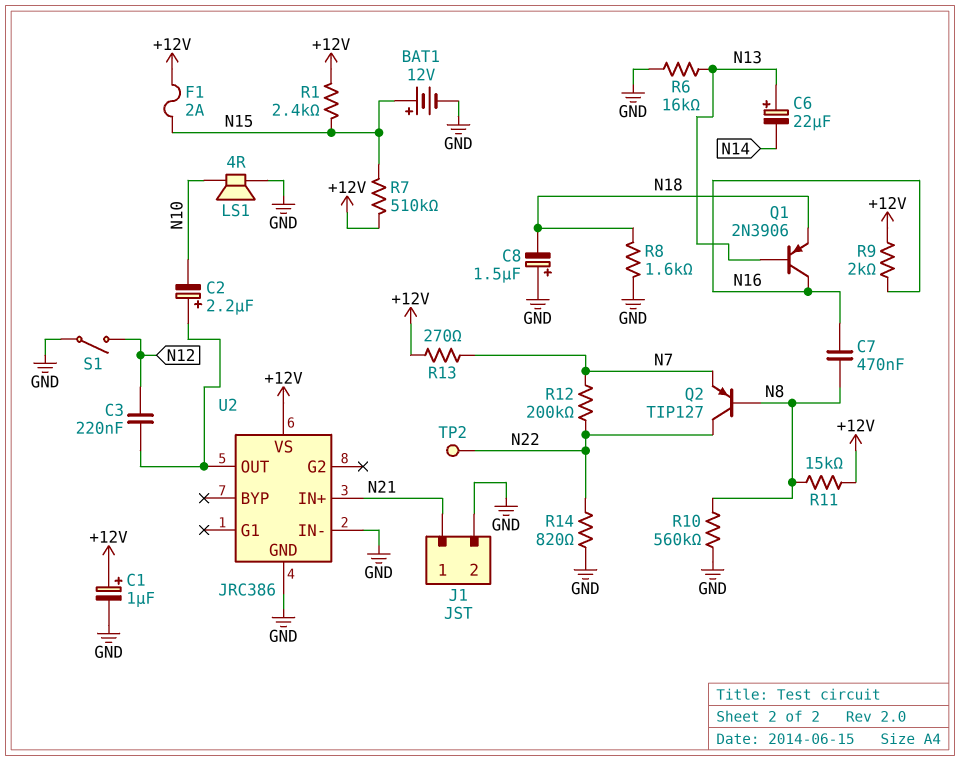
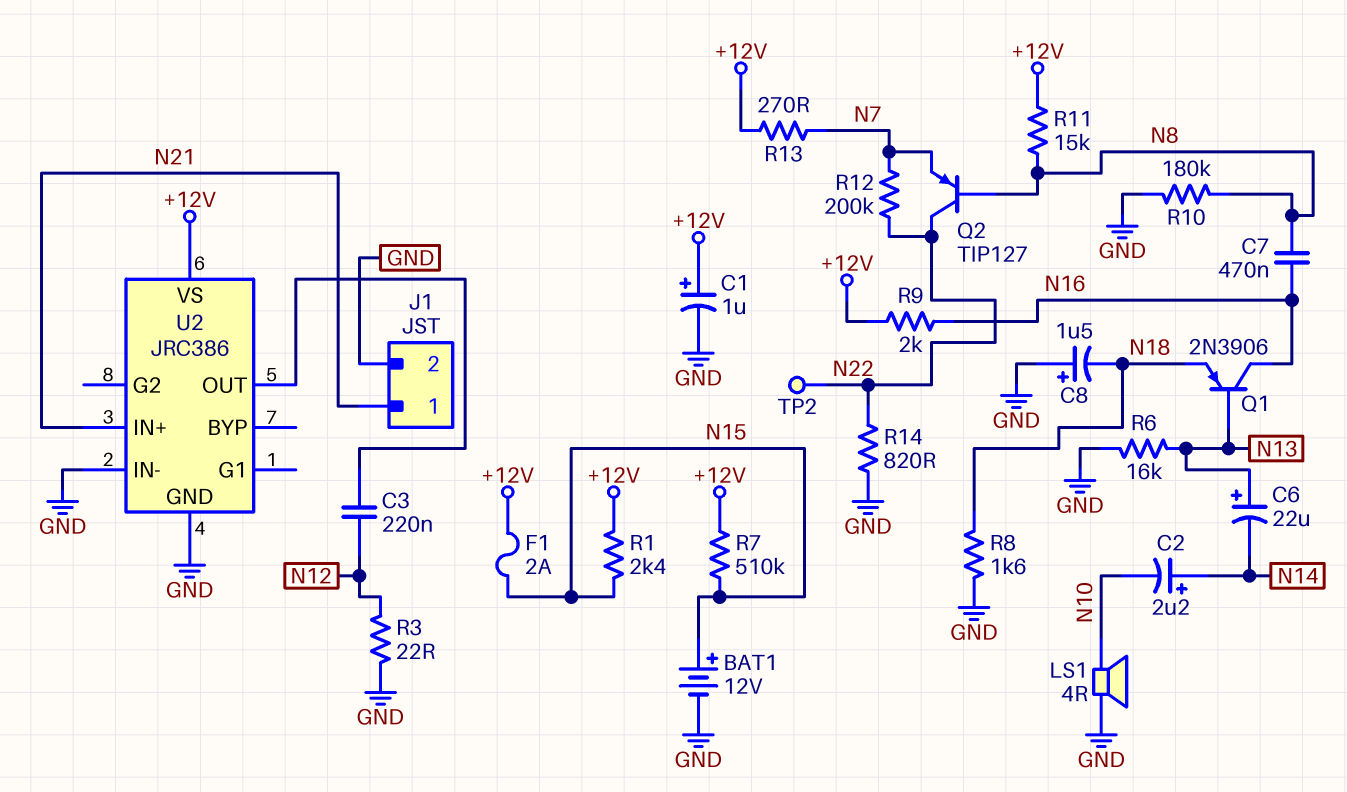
C2: 2.2uF (plus U2/OUT, minus N10) -> 2.2uF (plus N14, minus N10)
R3: none -> 22 (GND, N12)
R10: 560k (GND, N8) -> 180k (GND, N8)
S1: switch (GND, N12) -> none

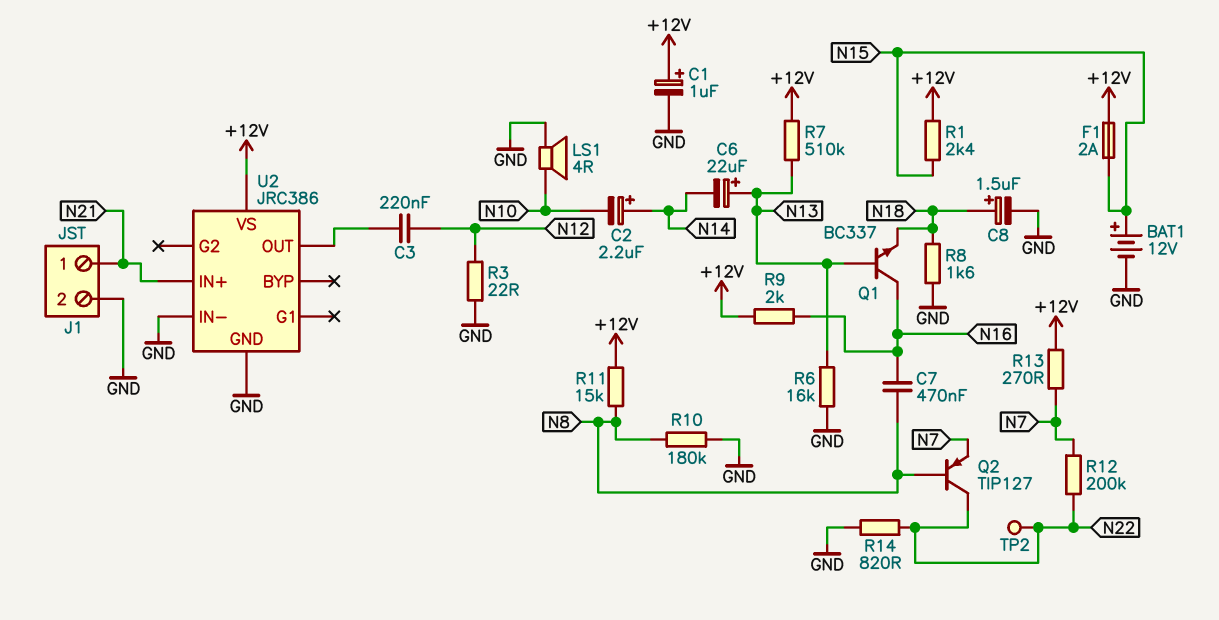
C8: 1.5uF (plus GND, minus N18) -> 1.5uF (plus N18, minus GND)
Q1: PNP 2N3906 (B N13, C N16, E N18) -> NPN BC337 (B N13, C N16, E N18)
R7: 510k (+12V, N15) -> 510k (+12V, N13)

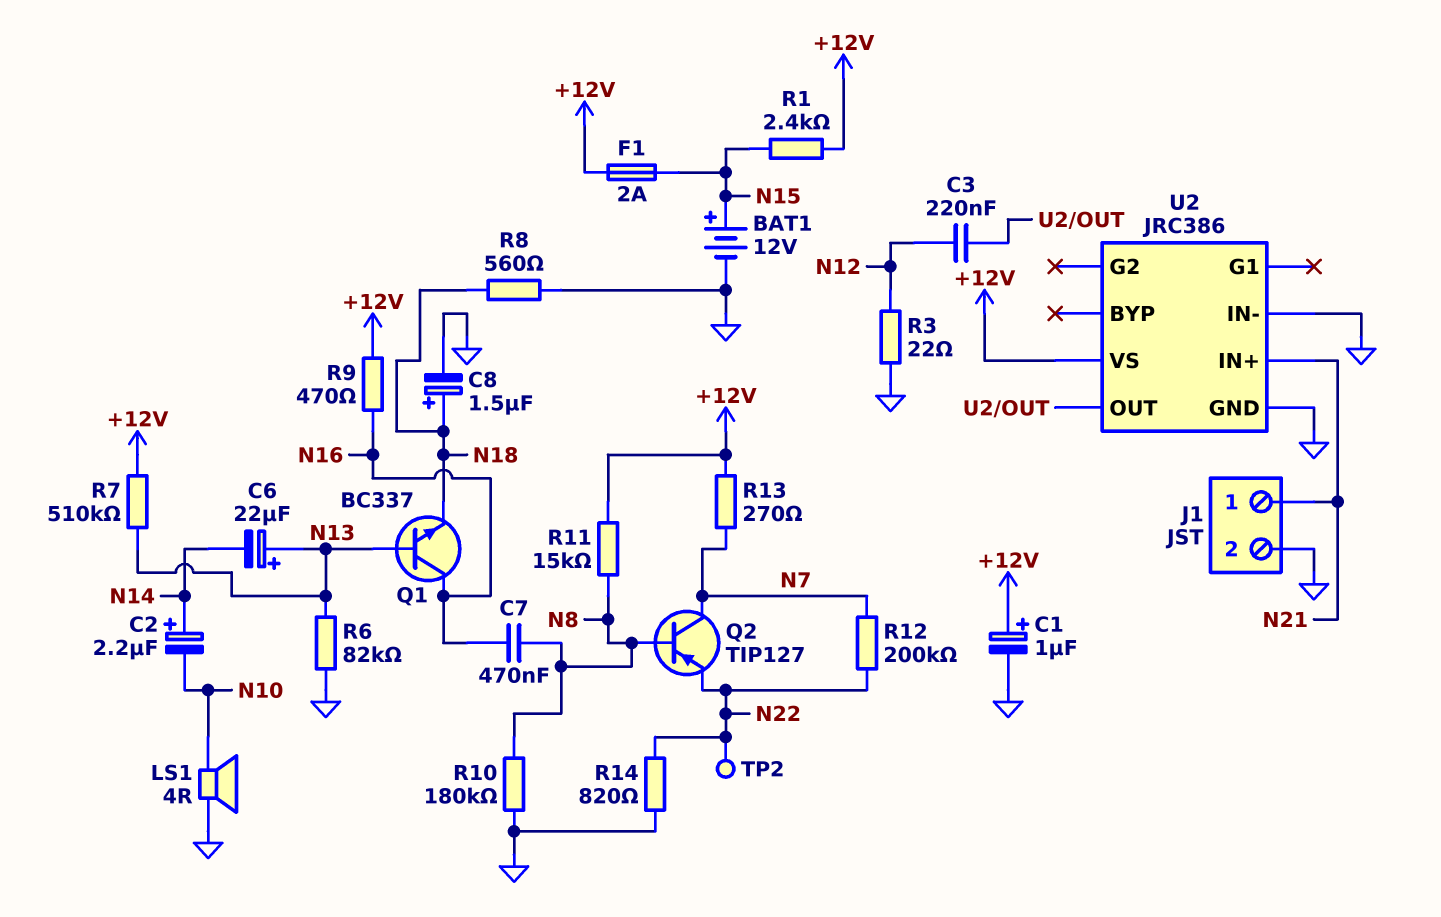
Q2: PNP TIP127 (B N8, C N22, E N7) -> PNP TIP127 (B N8, C N7, E N22)
R6: 16k (GND, N13) -> 82k (GND, N13)
R8: 1.6k (GND, N18) -> 560 (GND, N18)
R9: 2k (+12V, N16) -> 470 (+12V, N16)

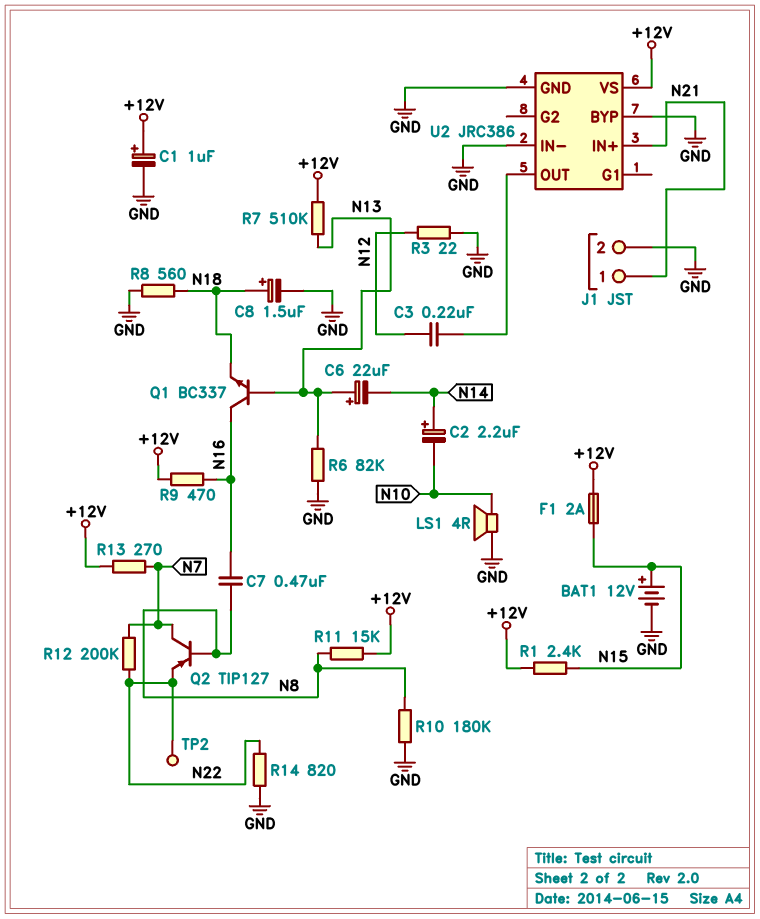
U2 pin BYP: none -> GND

